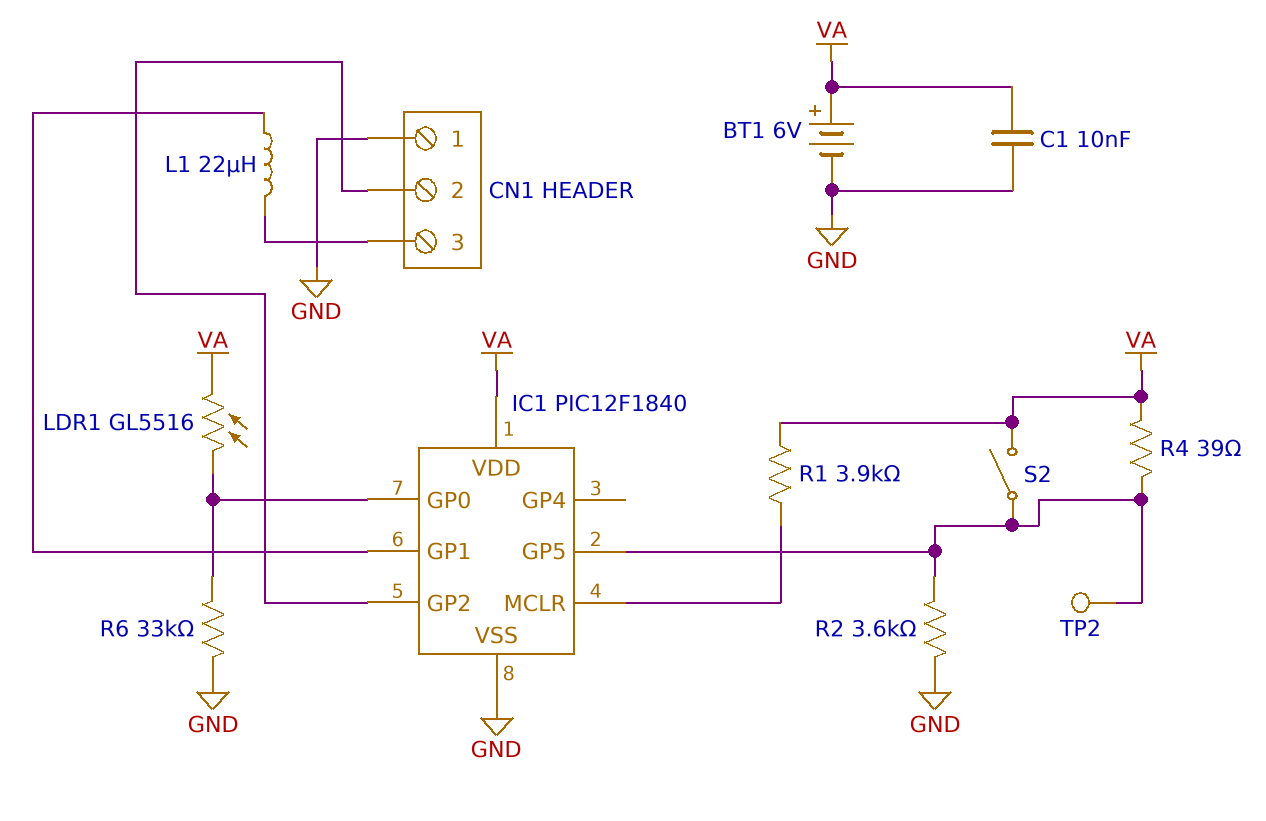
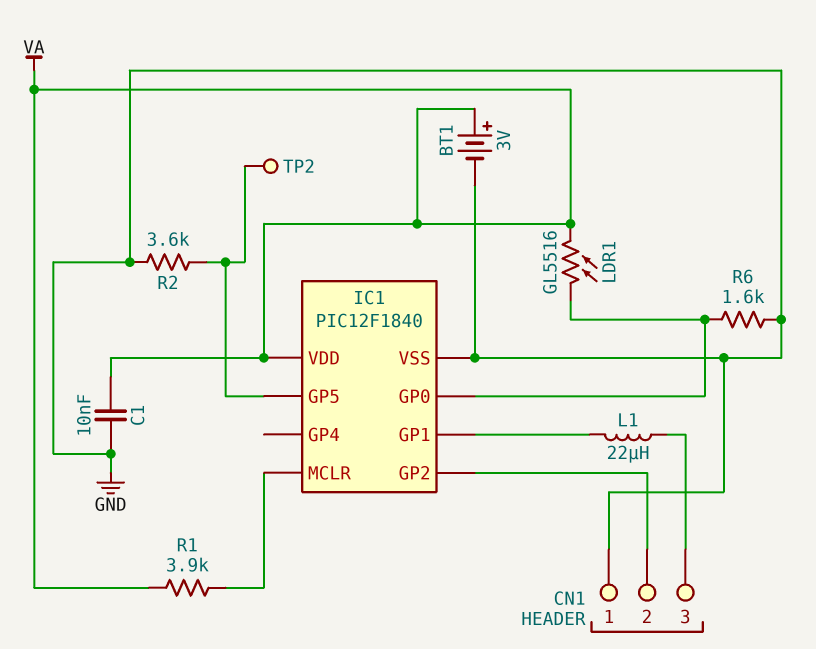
BT1: 6V (plus VA, minus GND) -> 3V (plus VA, minus GND)
R4: 39 (IC1/GP5, VA) -> none
R6: 33k (GND, IC1/GP0) -> 1.6k (GND, IC1/GP0)
S2: switch (IC1/GP5, VA) -> none

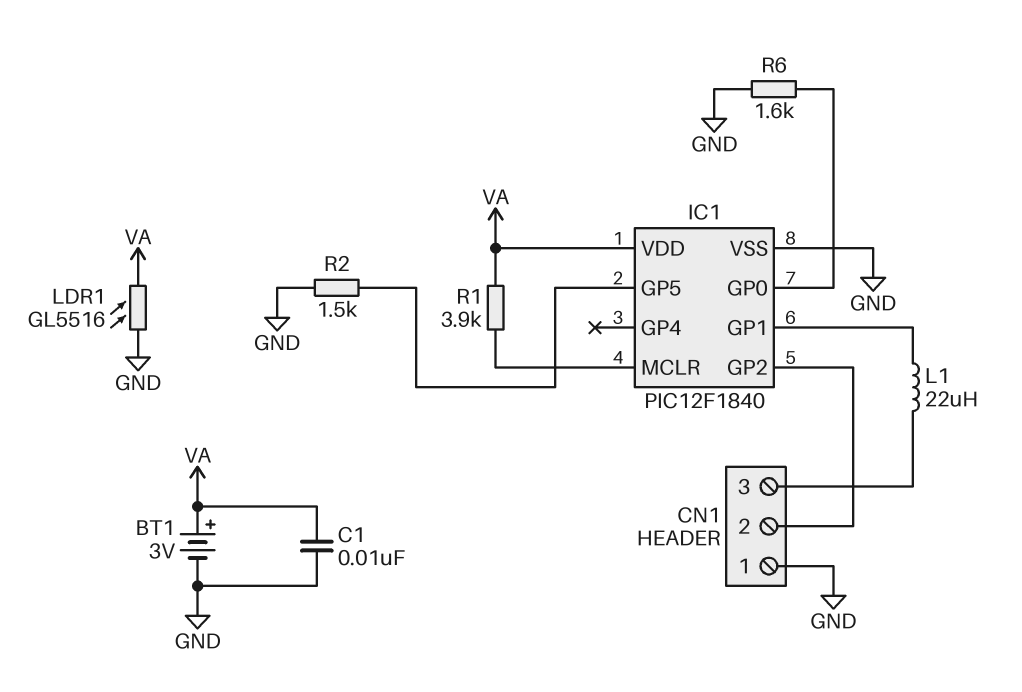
LDR1: GL5516 (IC1/GP0, VA) -> GL5516 (GND, VA)
R2: 3.6k (GND, IC1/GP5) -> 1.5k (GND, IC1/GP5)
TP2: test point (IC1/GP5) -> none

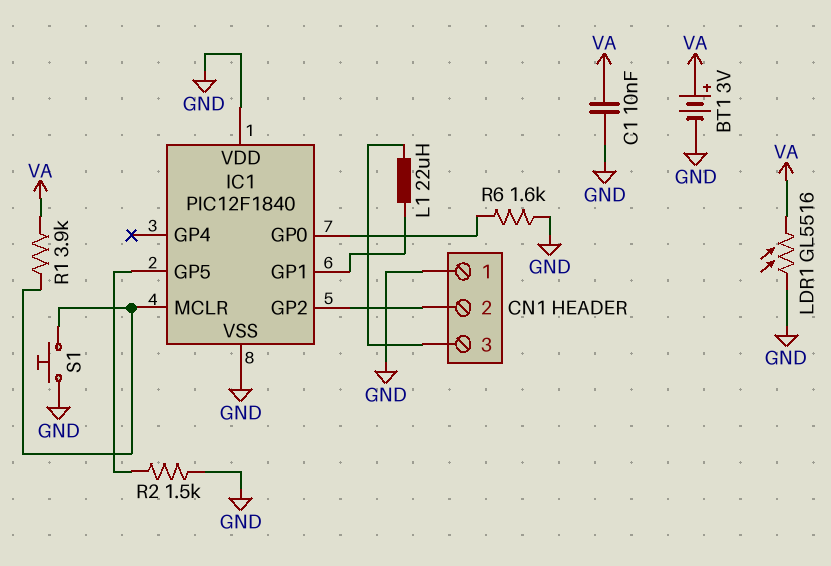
IC1 pin VDD: VA -> GND
S1: none -> button (GND, IC1/MCLR)

